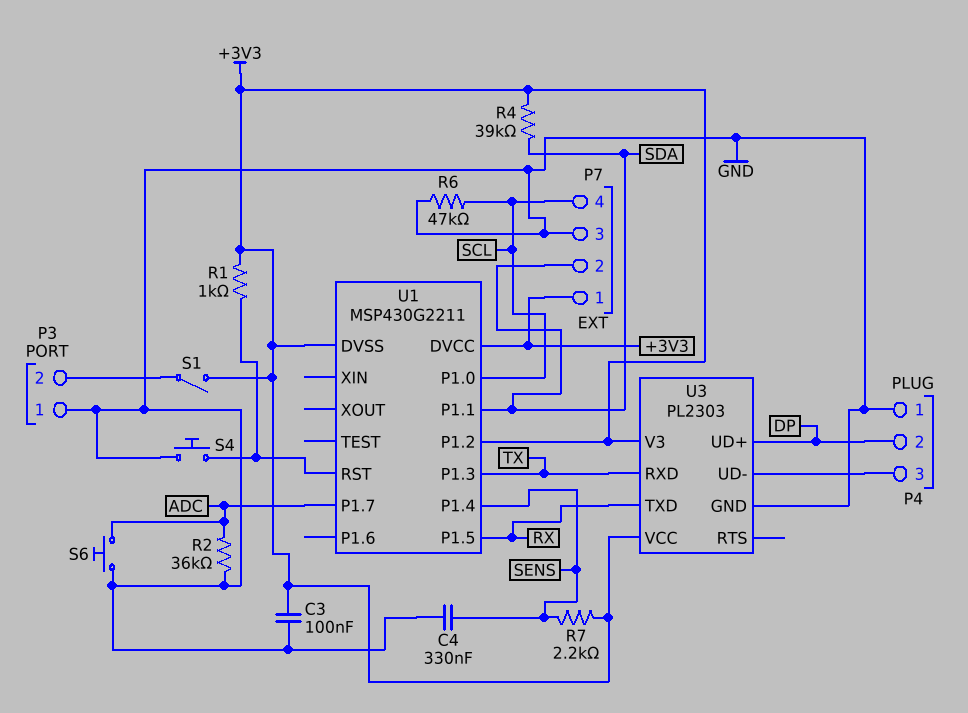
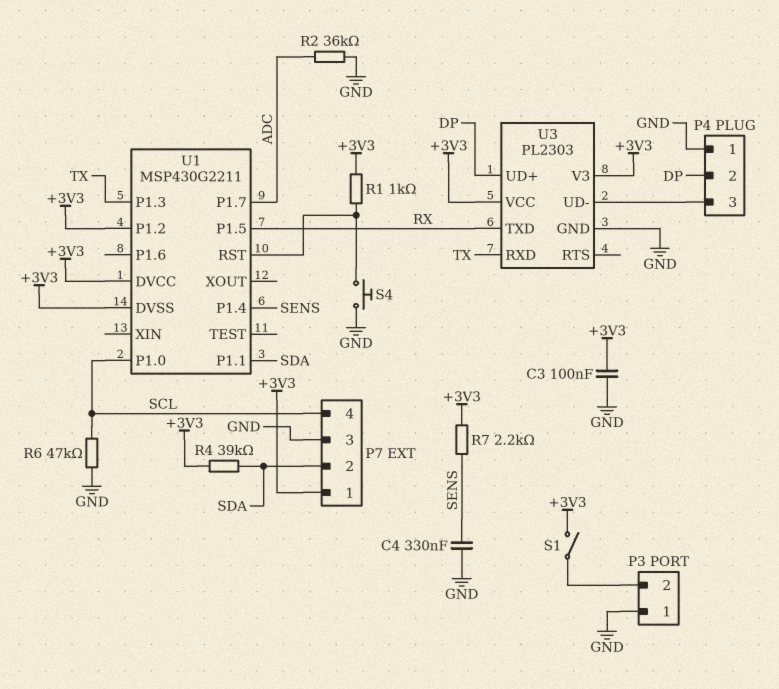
S6: button (ADC, GND) -> none

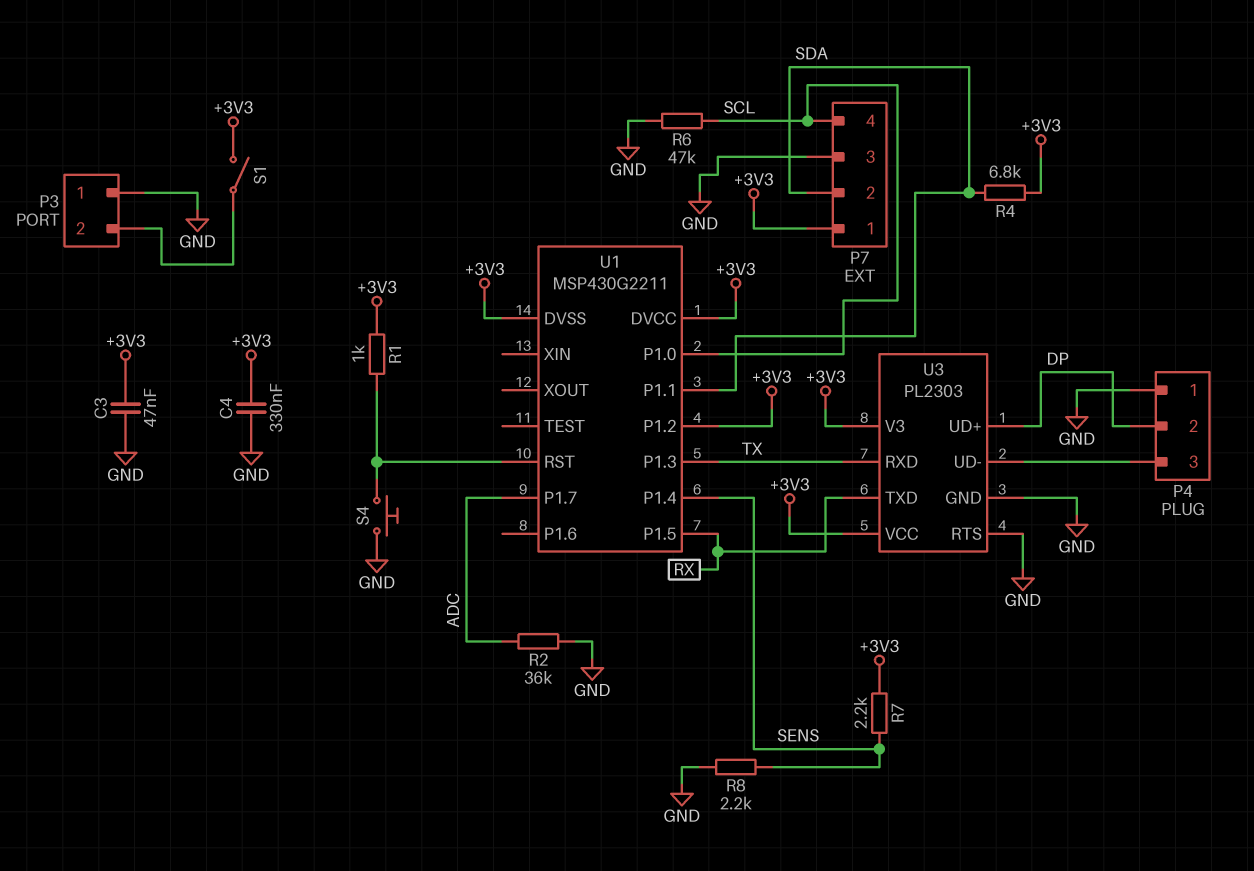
C3: 100nF (+3V3, GND) -> 47nF (+3V3, GND)
C4: 330nF (GND, SENS) -> 330nF (+3V3, GND)
R4: 39k (+3V3, SDA) -> 6.8k (+3V3, SDA)
R8: none -> 2.2k (GND, SENS)
U3 pin RTS: none -> GND

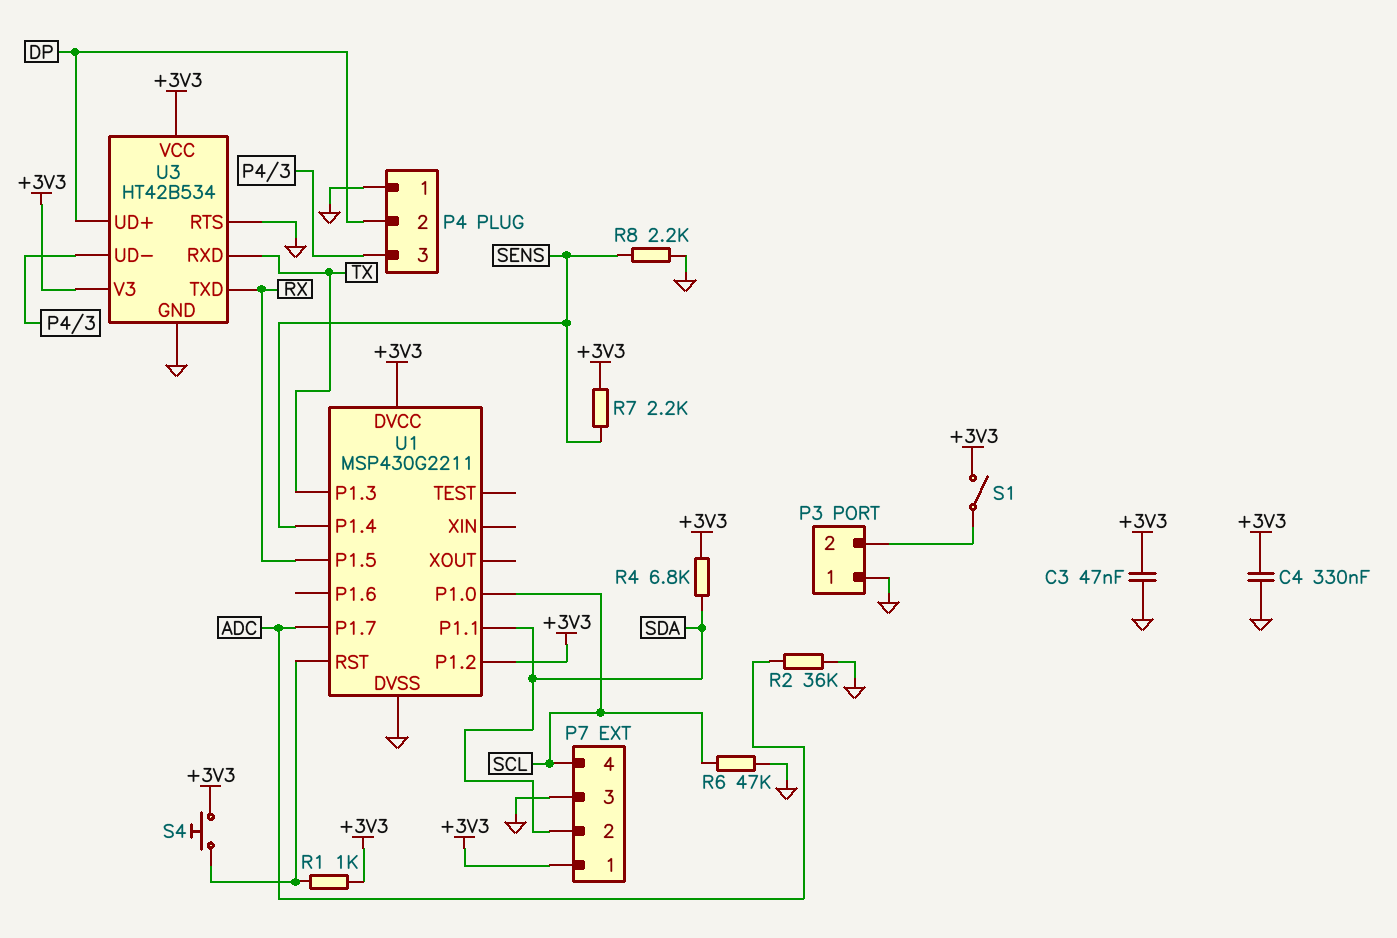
S4: button (GND, U1/RST) -> button (+3V3, U1/RST)
U1 pin DVSS: +3V3 -> GND
U3: PL2303 -> HT42B534

